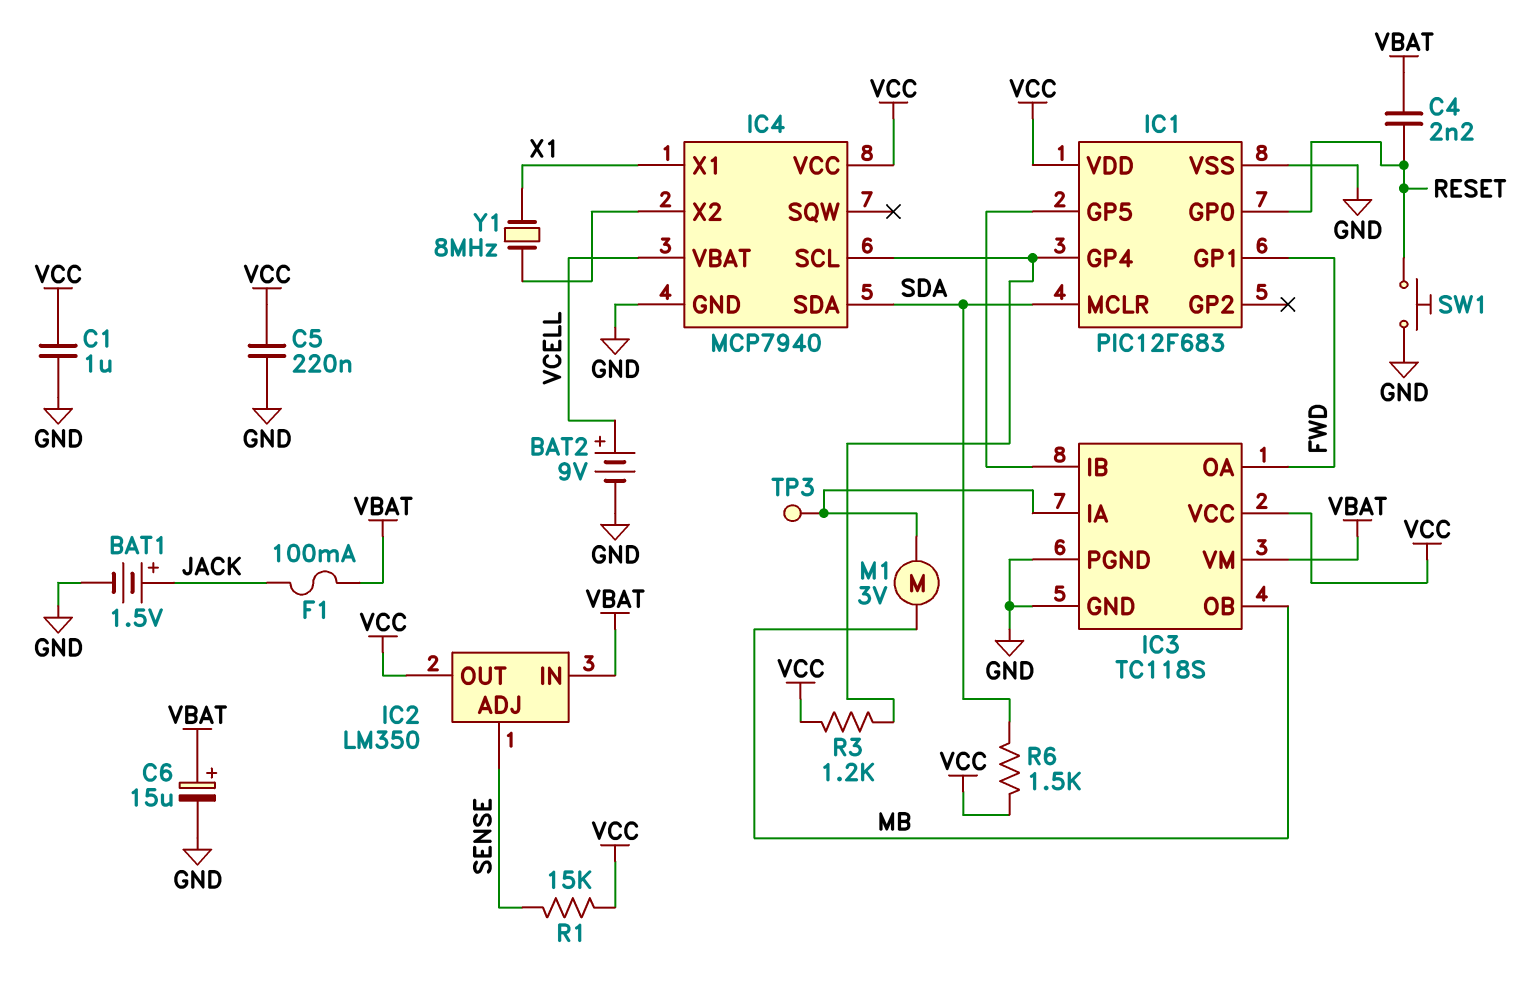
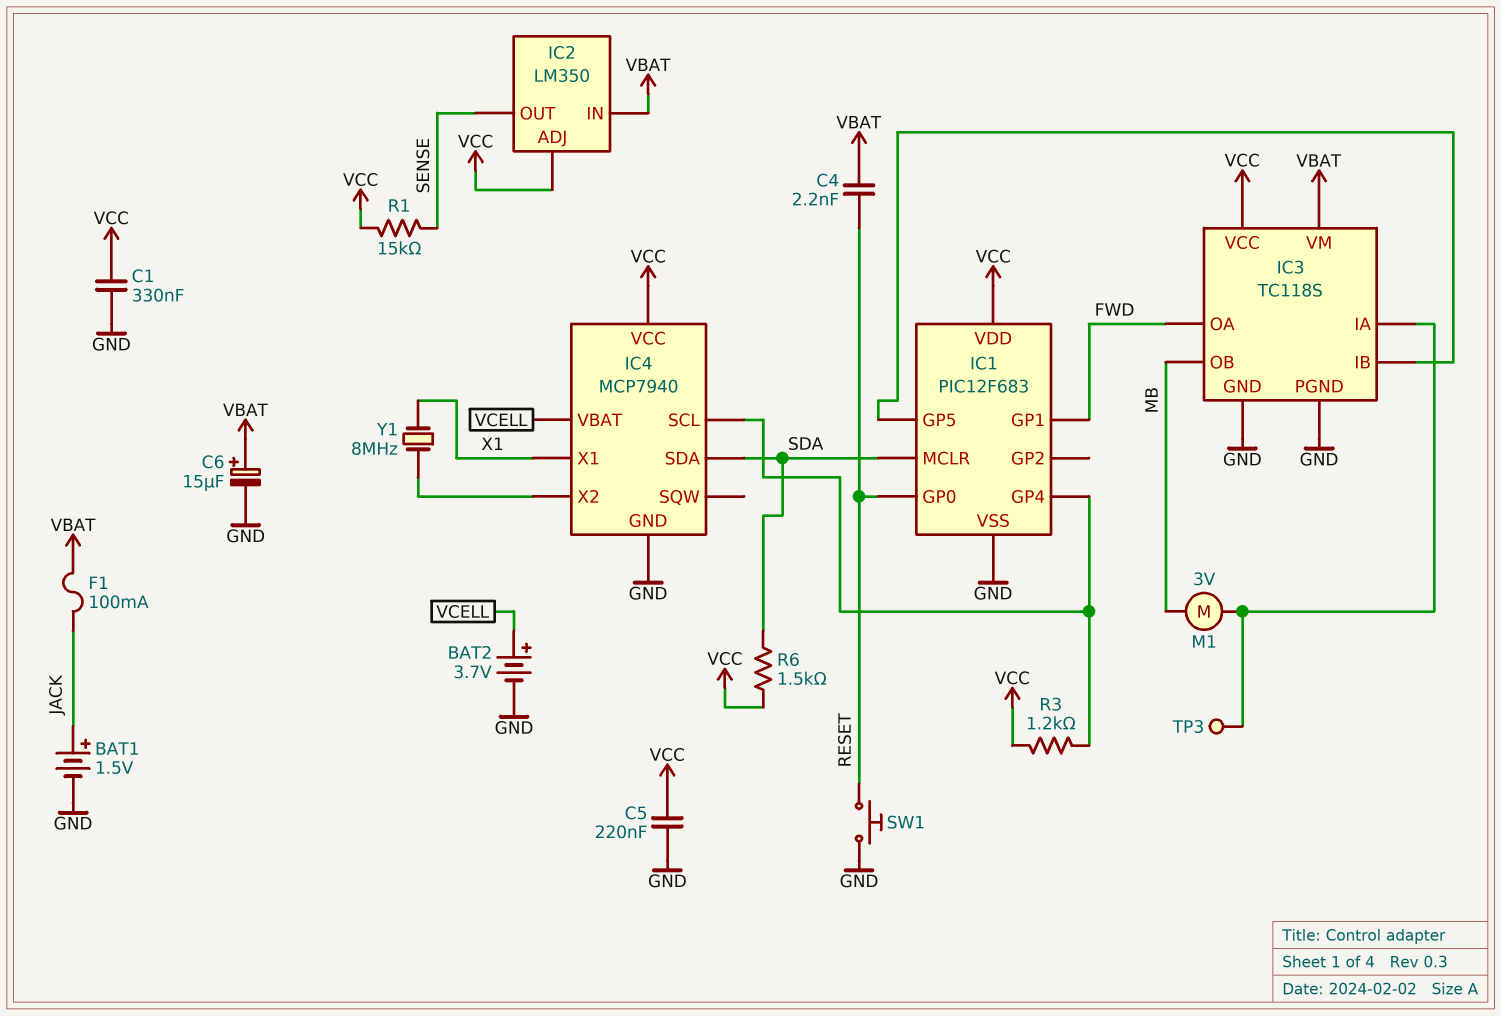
BAT2: 9V (plus VCELL, minus GND) -> 3.7V (plus VCELL, minus GND)
C1: 1uF (GND, VCC) -> 330nF (GND, VCC)
IC2 pin ADJ: SENSE -> VCC
IC2 pin OUT: VCC -> SENSE

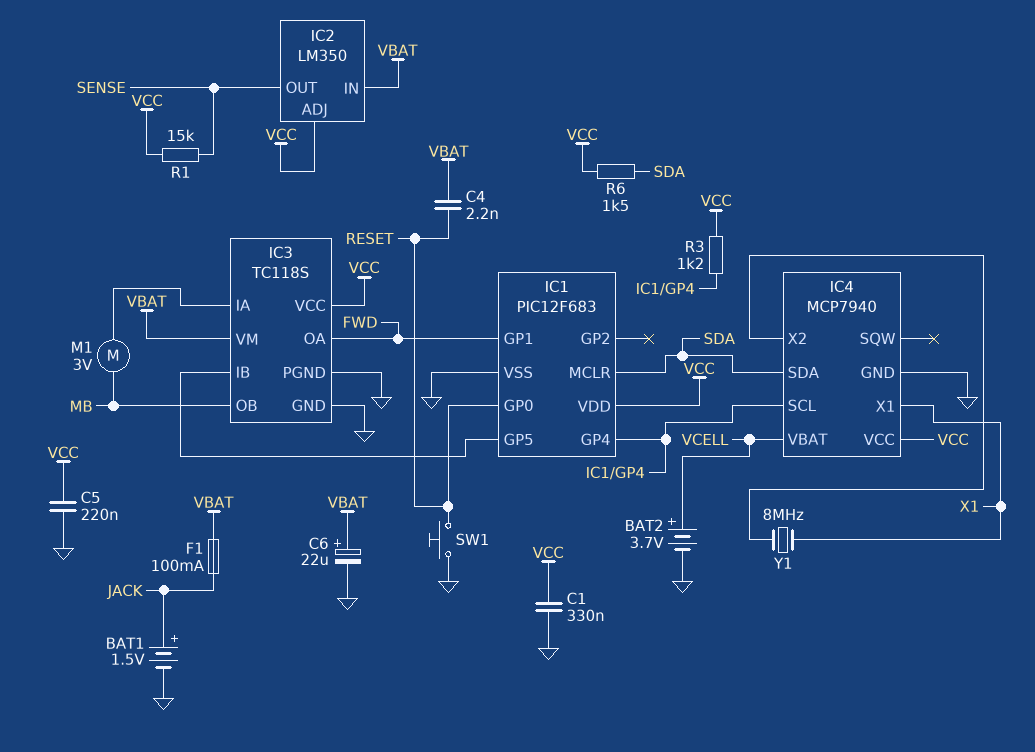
C6: 15uF (plus VBAT, minus GND) -> 22uF (plus VBAT, minus GND)
TP3: test point (IC3/IA) -> none

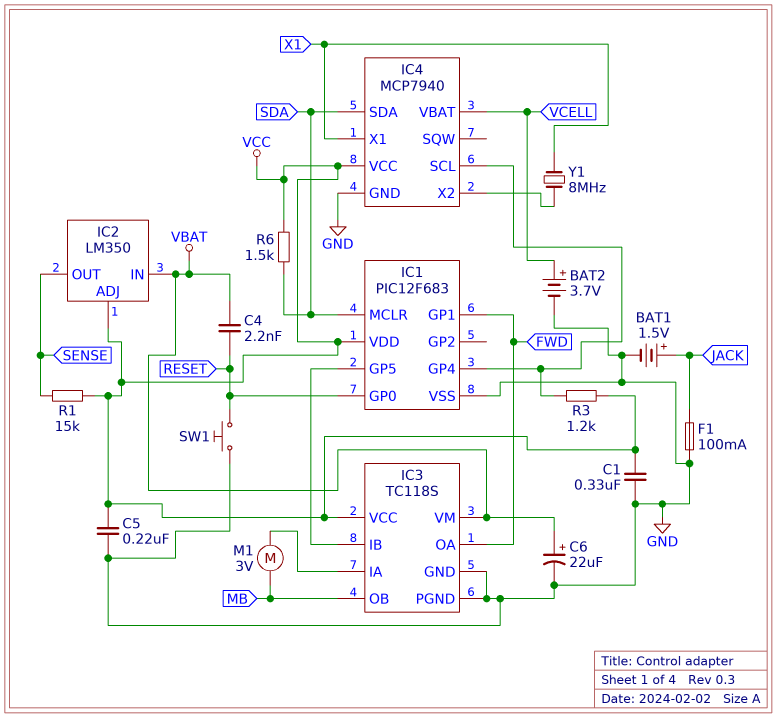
F1: 100mA (JACK, VBAT) -> 100mA (GND, JACK)

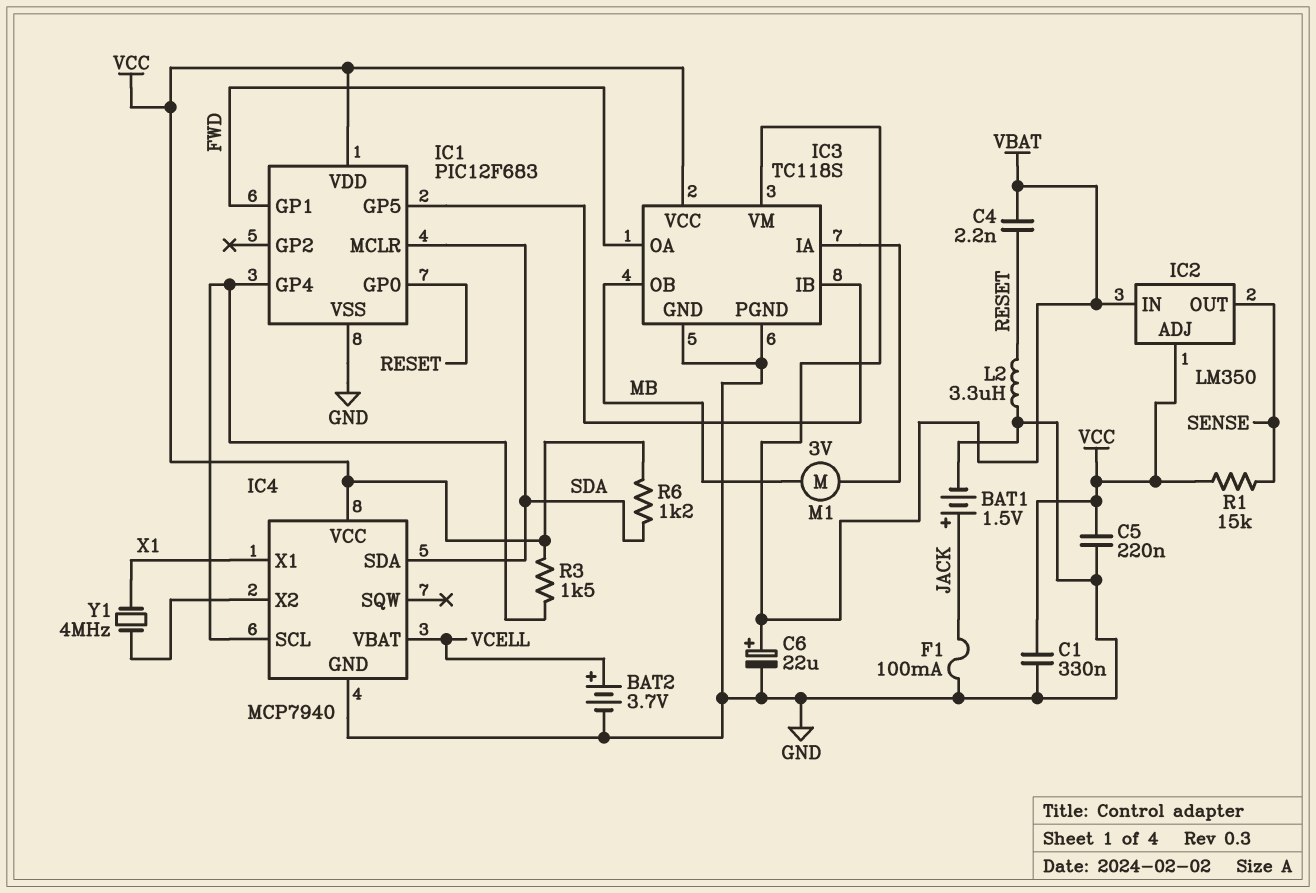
L2: none -> 3.3uH (GND, RESET)
R3: 1.2k (IC1/GP4, VCC) -> 1.5k (IC1/GP4, VCC)
R6: 1.5k (SDA, VCC) -> 1.2k (SDA, VCC)
SW1: button (GND, RESET) -> none
Y1: 8MHz (IC4/X2, X1) -> 4MHz (IC4/X2, X1)

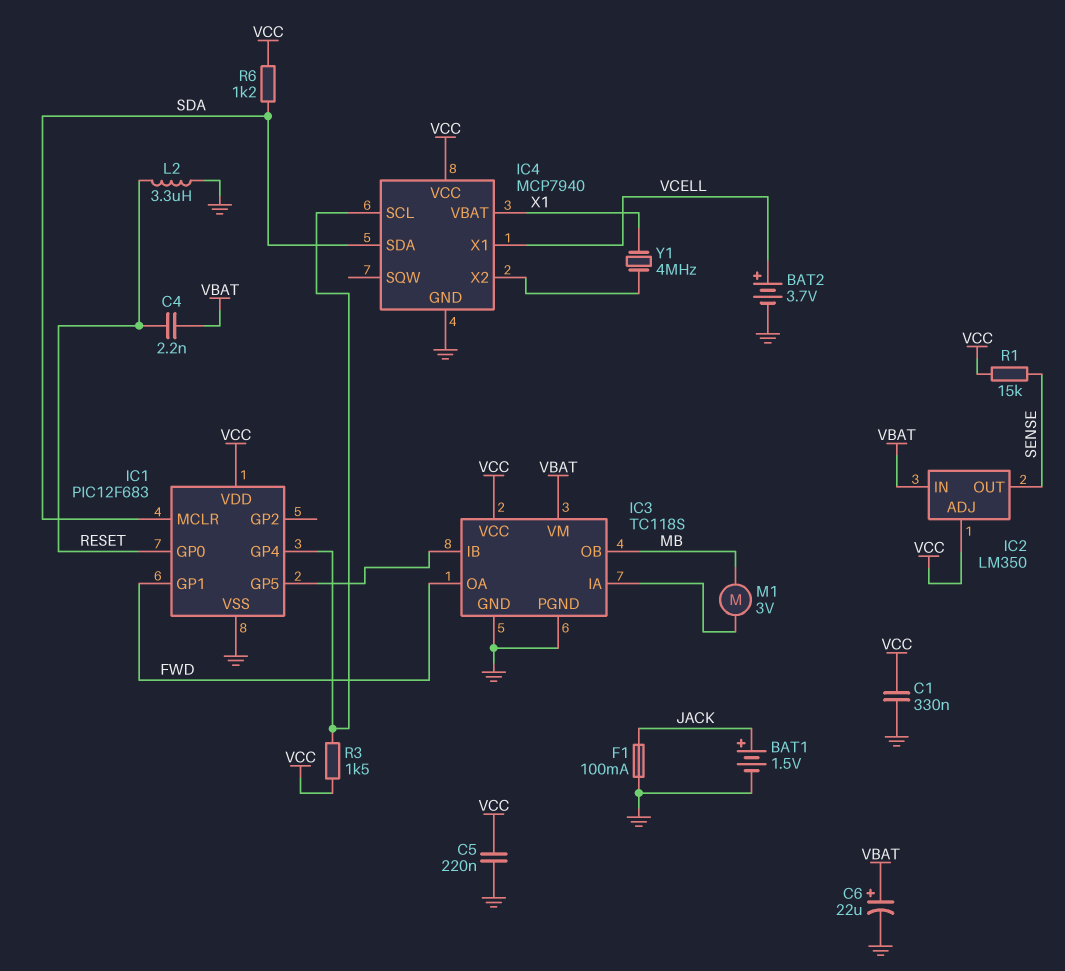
IC4 pin VBAT: VCELL -> X1
IC4 pin X1: X1 -> VCELL

